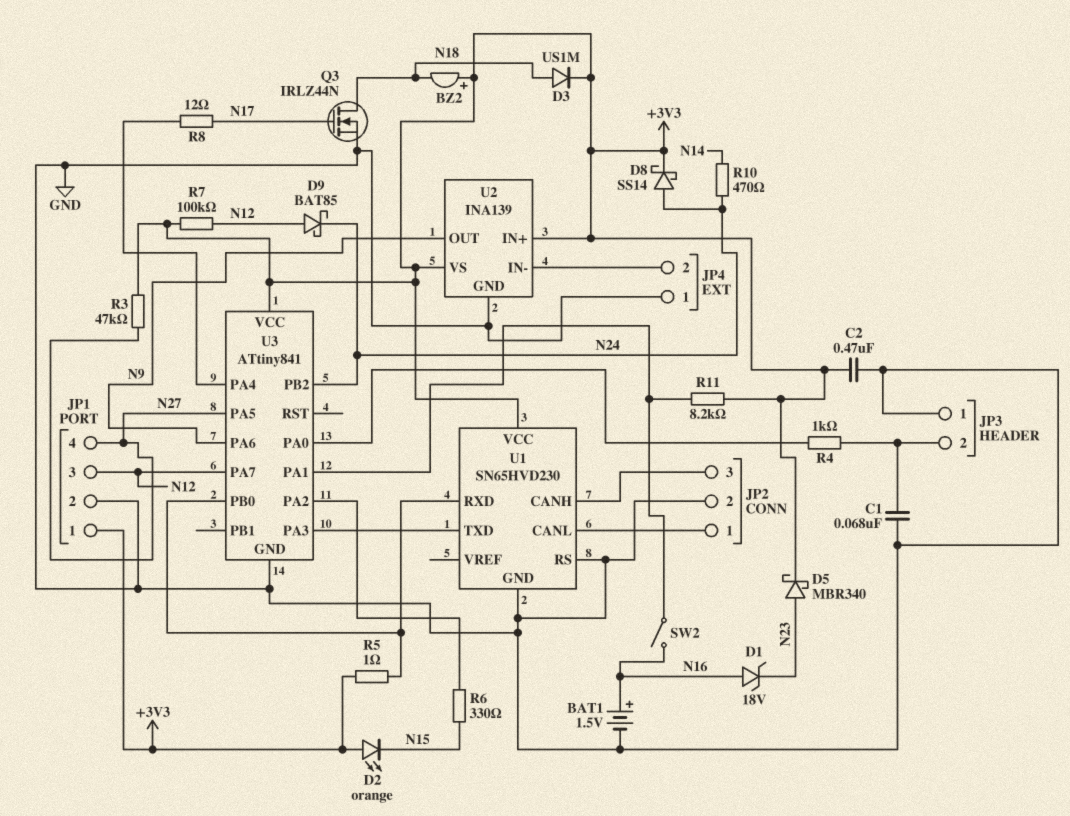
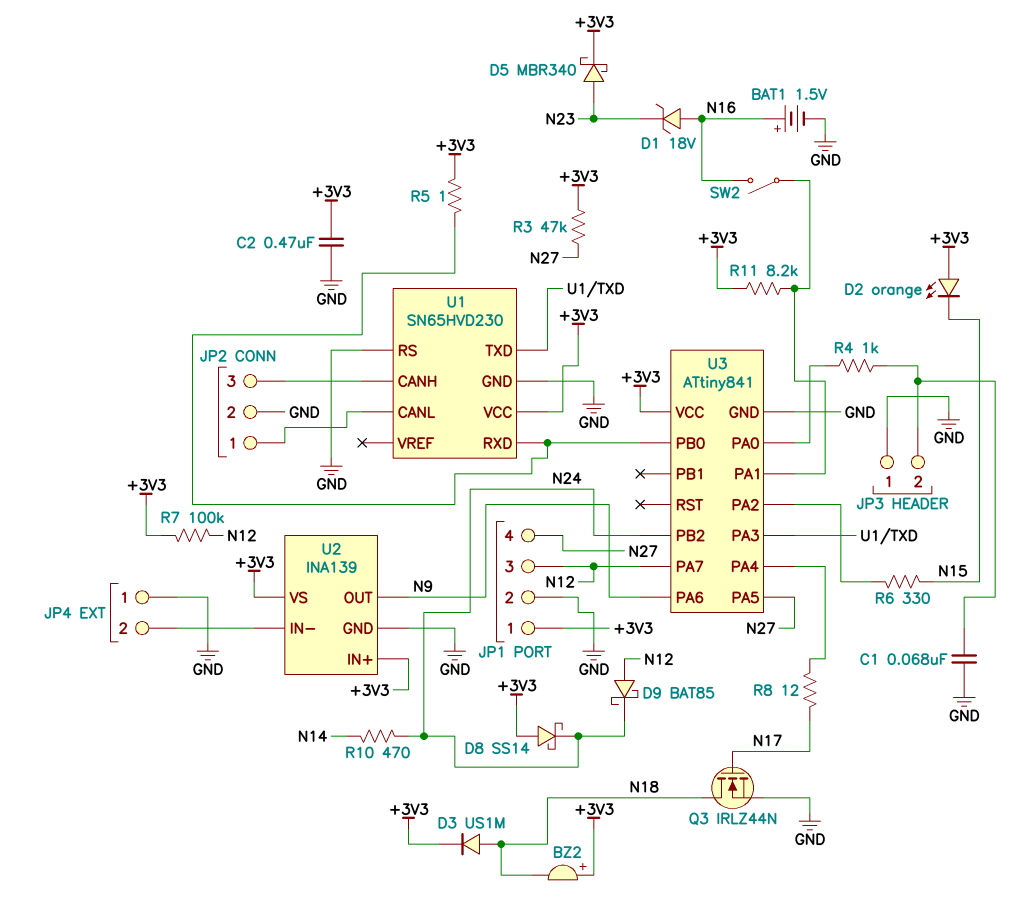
D8: schottky SS14 (A N24, K +3V3) -> schottky SS14 (A +3V3, K N24)

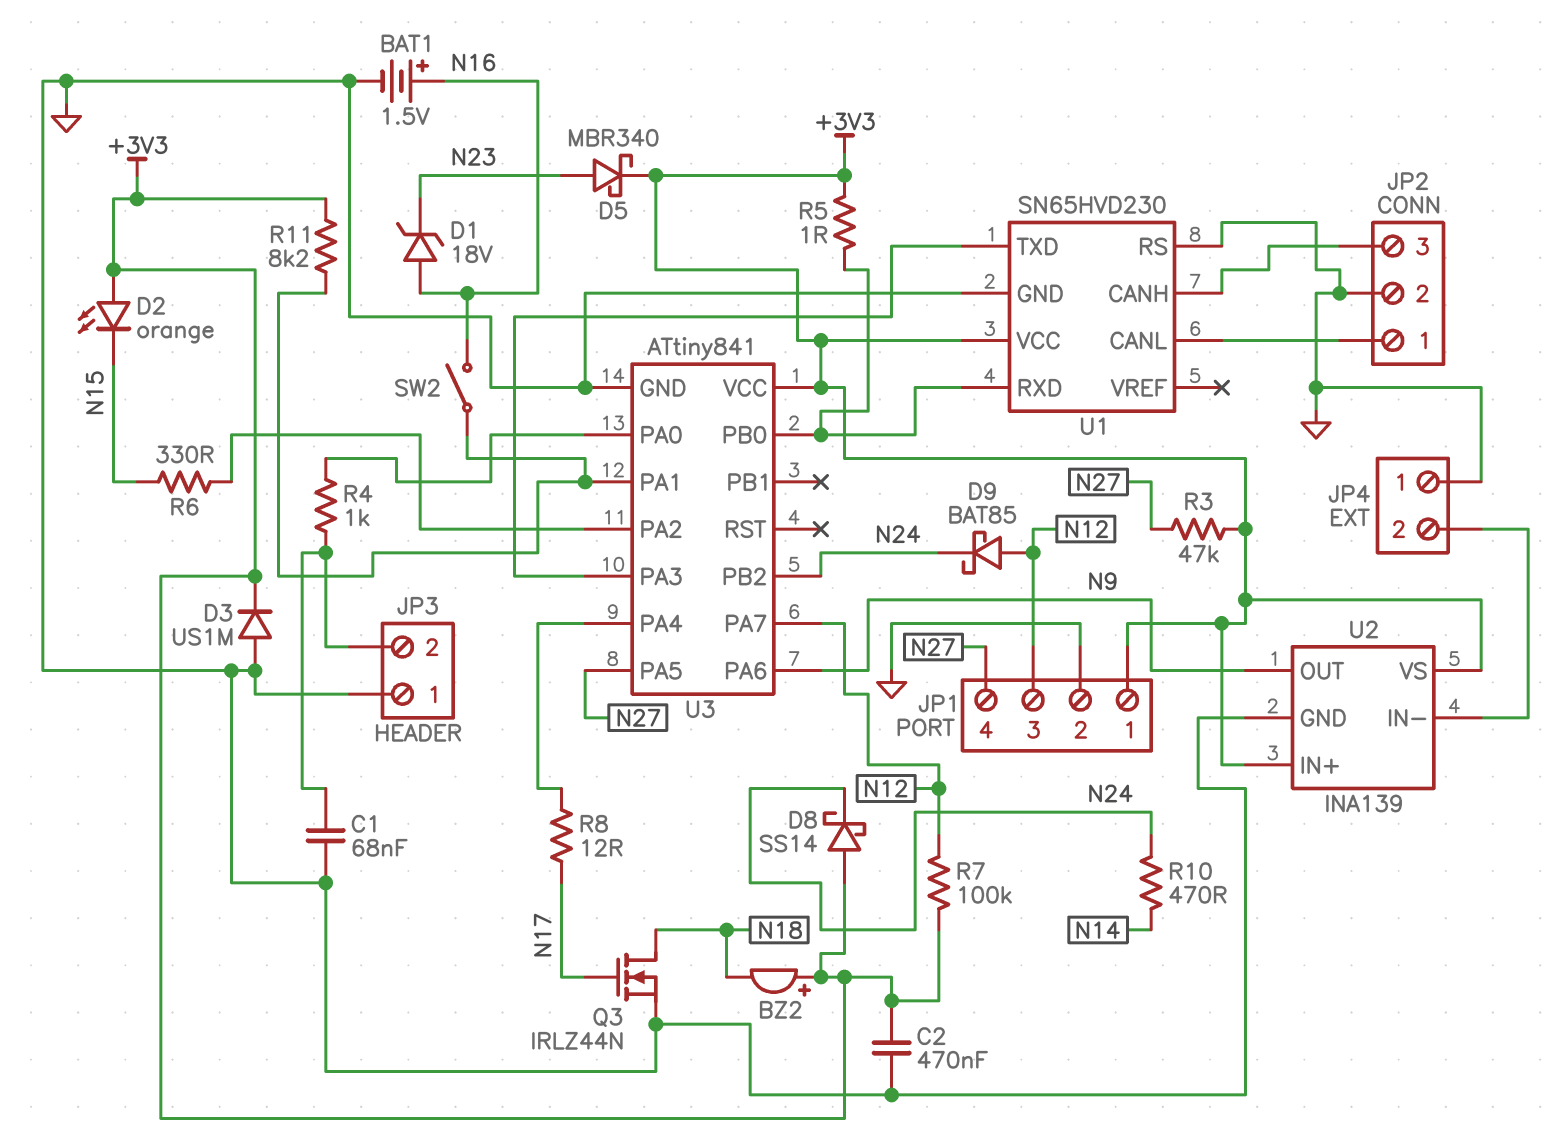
D3: diode US1M (A N18, K +3V3) -> diode US1M (A GND, K +3V3)

